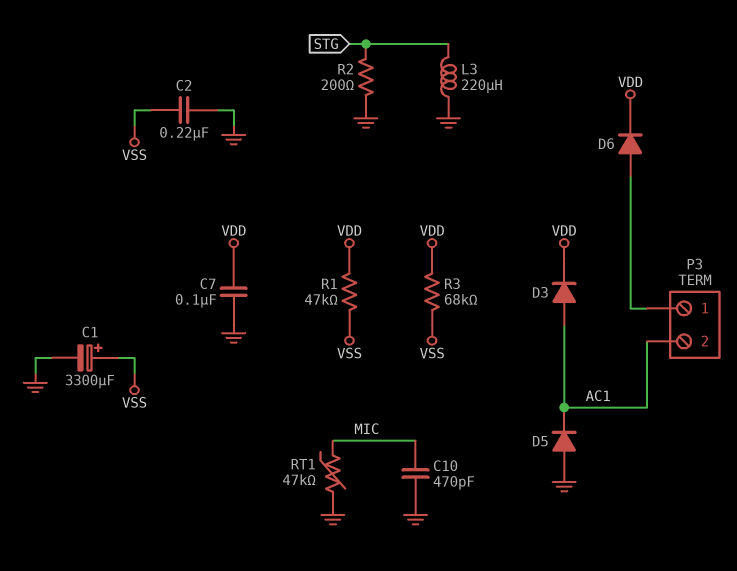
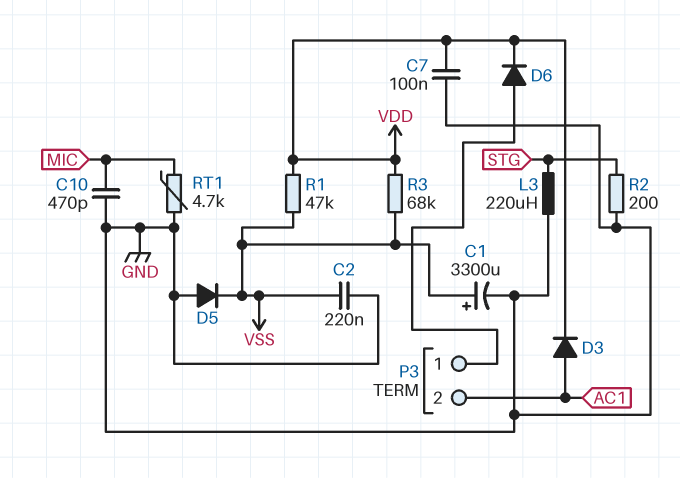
D5: diode (A GND, K AC1) -> diode (A GND, K VSS)
RT1: 47k (GND, MIC) -> 4.7k (GND, MIC)

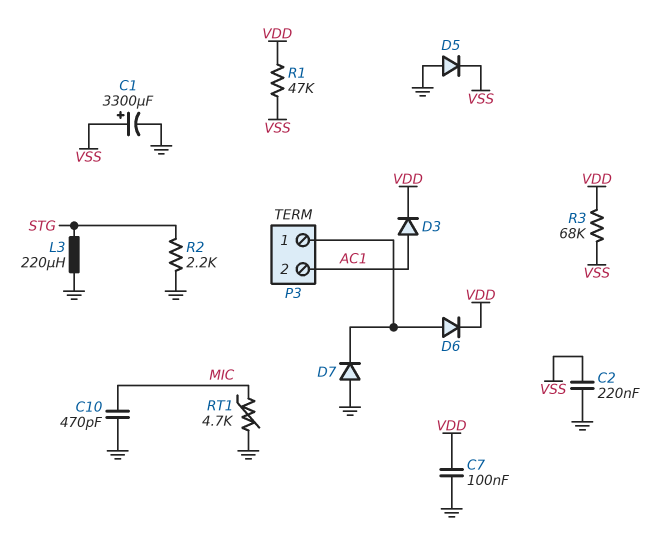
D7: none -> diode (A GND, K P3/1)
R2: 200 (GND, STG) -> 2.2k (GND, STG)

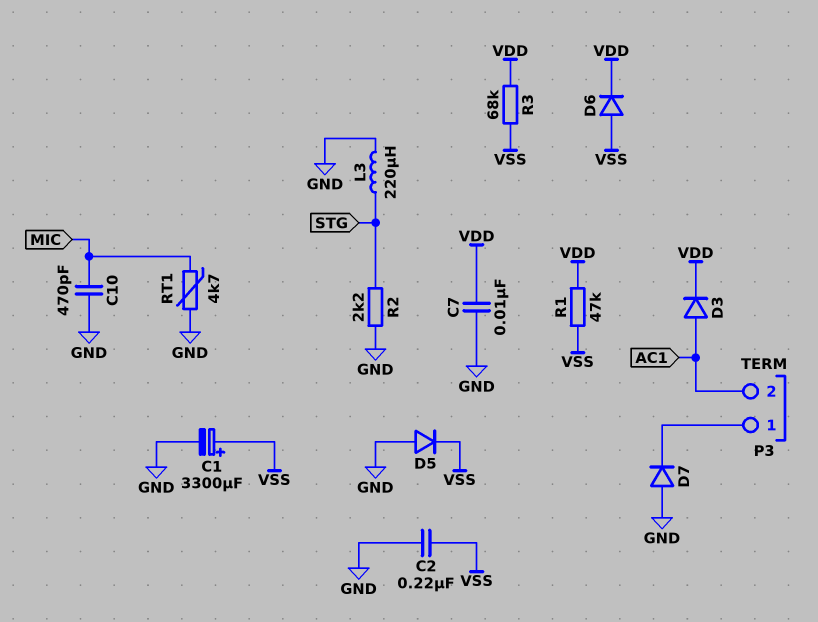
C7: 100nF (GND, VDD) -> 10nF (GND, VDD)
D6: diode (A P3/1, K VDD) -> diode (A VSS, K VDD)

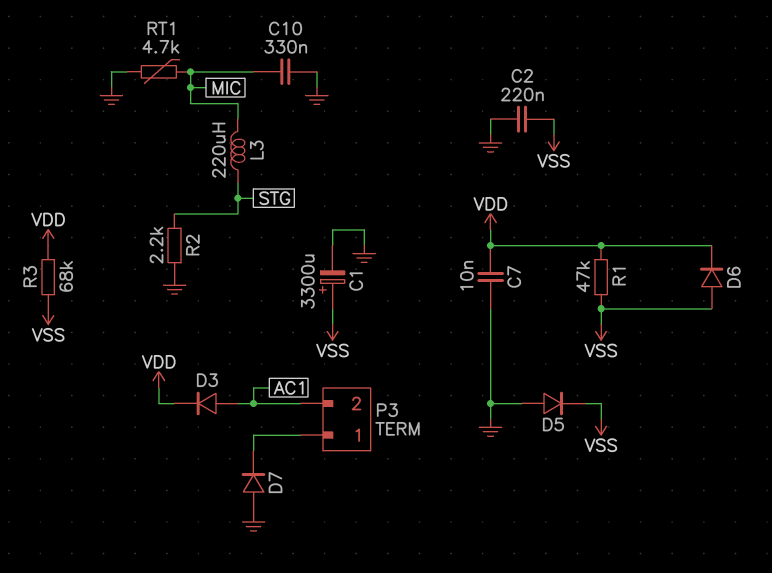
C10: 470pF (GND, MIC) -> 330nF (GND, MIC)
L3: 220uH (GND, STG) -> 220uH (MIC, STG)

